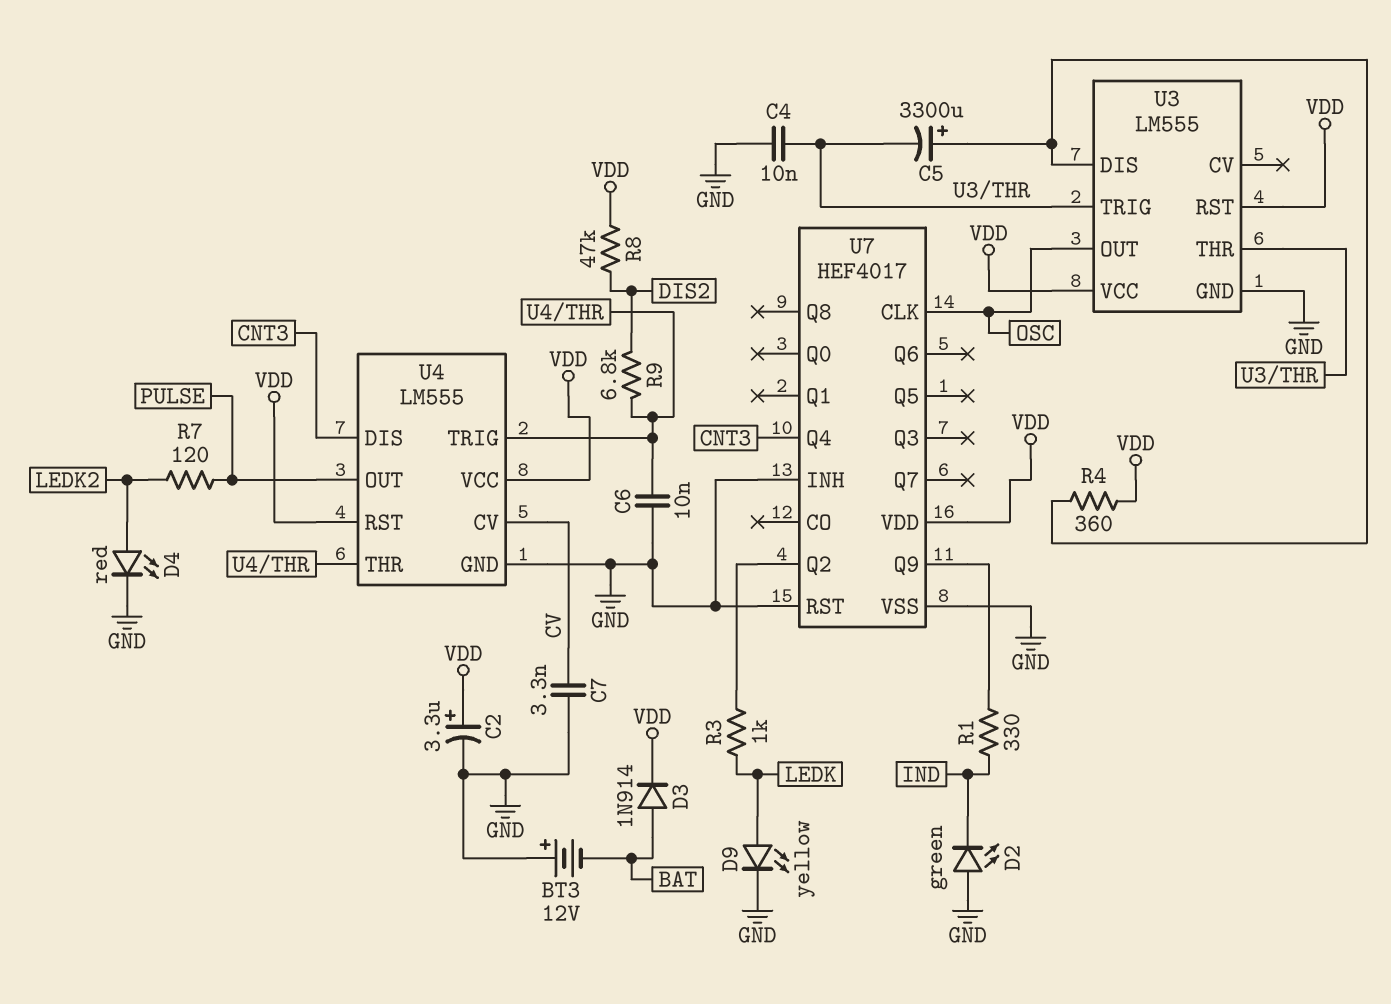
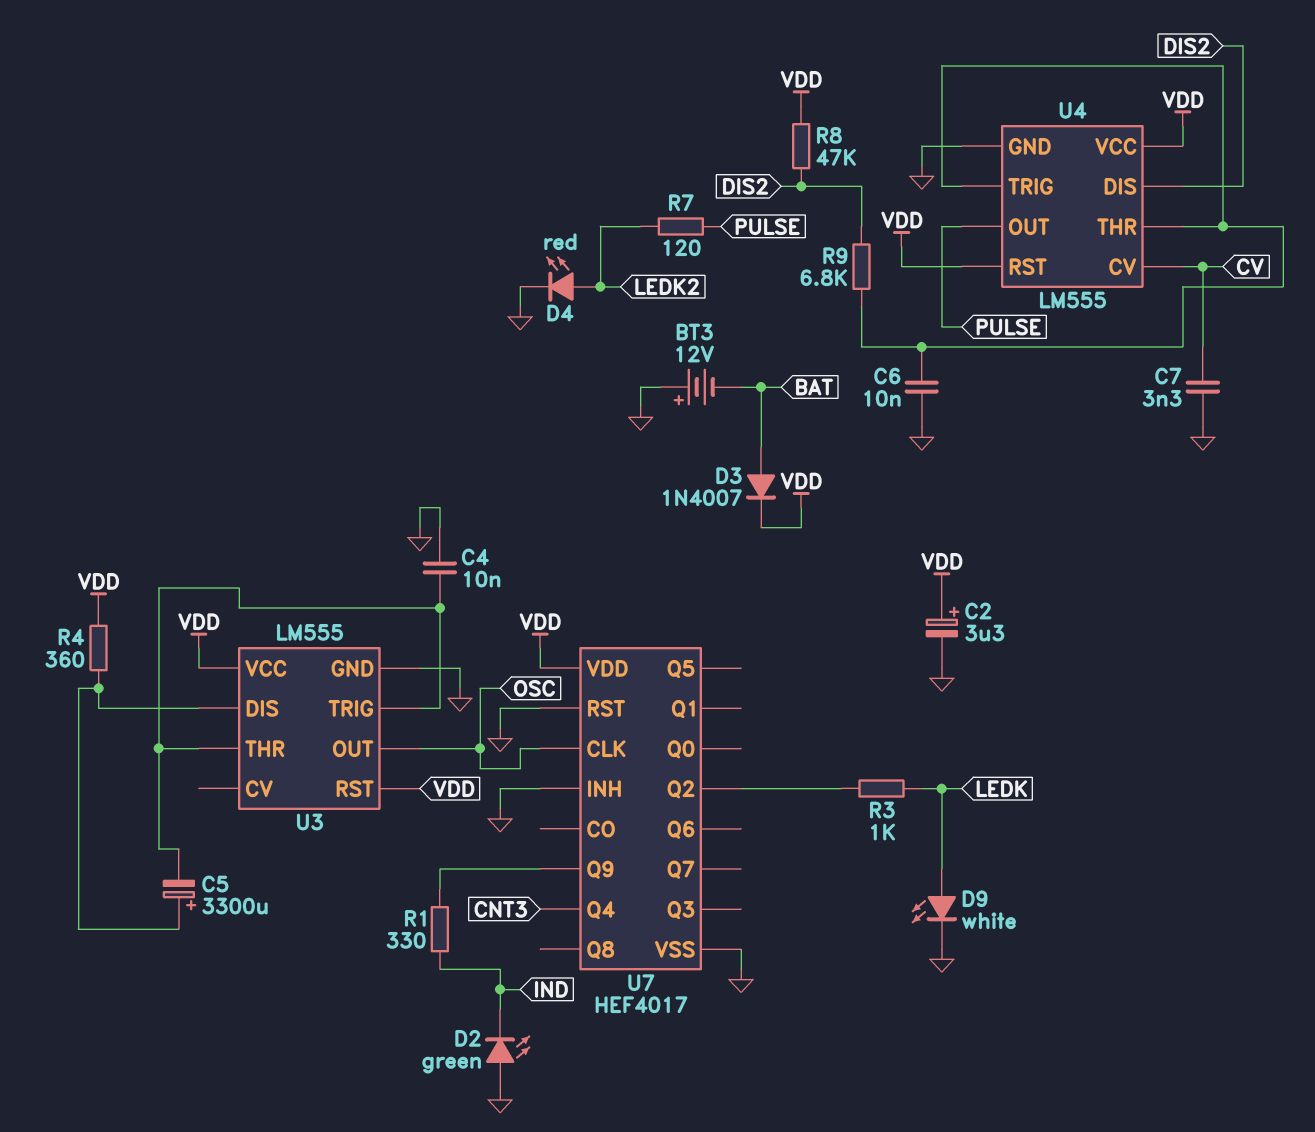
D3: diode 1N914 (A BAT, K VDD) -> diode 1N4007 (A BAT, K VDD)
D9: LED yellow (A LEDK, K GND) -> LED white (A LEDK, K GND)
U4 pin DIS: CNT3 -> DIS2

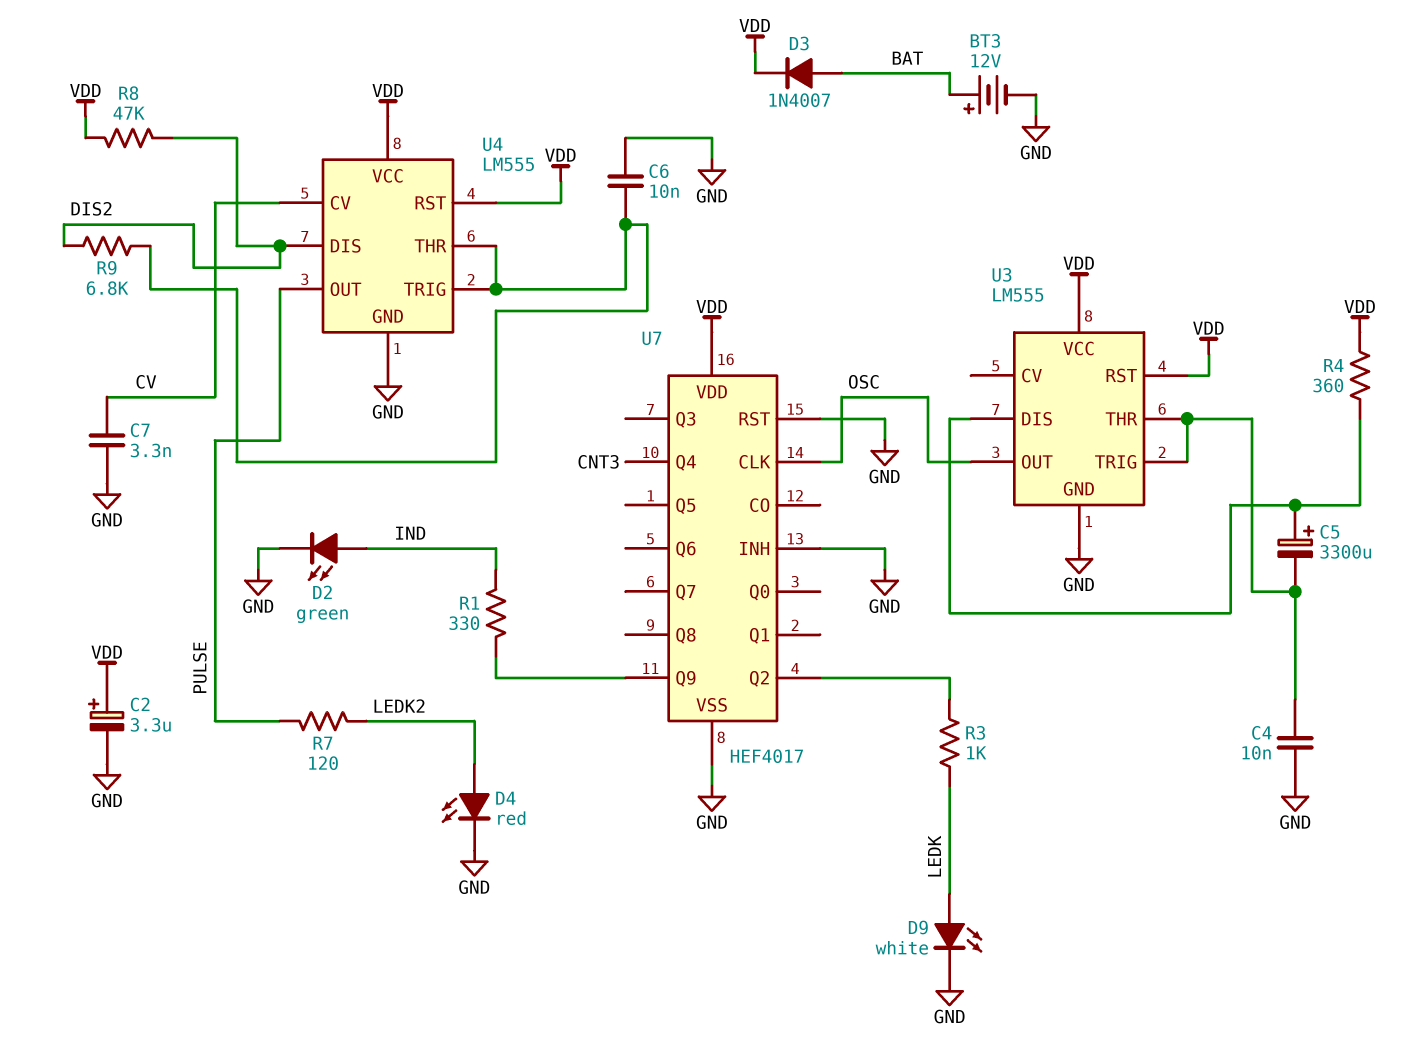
BT3: 12V (plus GND, minus BAT) -> 12V (plus BAT, minus GND)
D2: LED green (A GND, K IND) -> LED green (A IND, K GND)

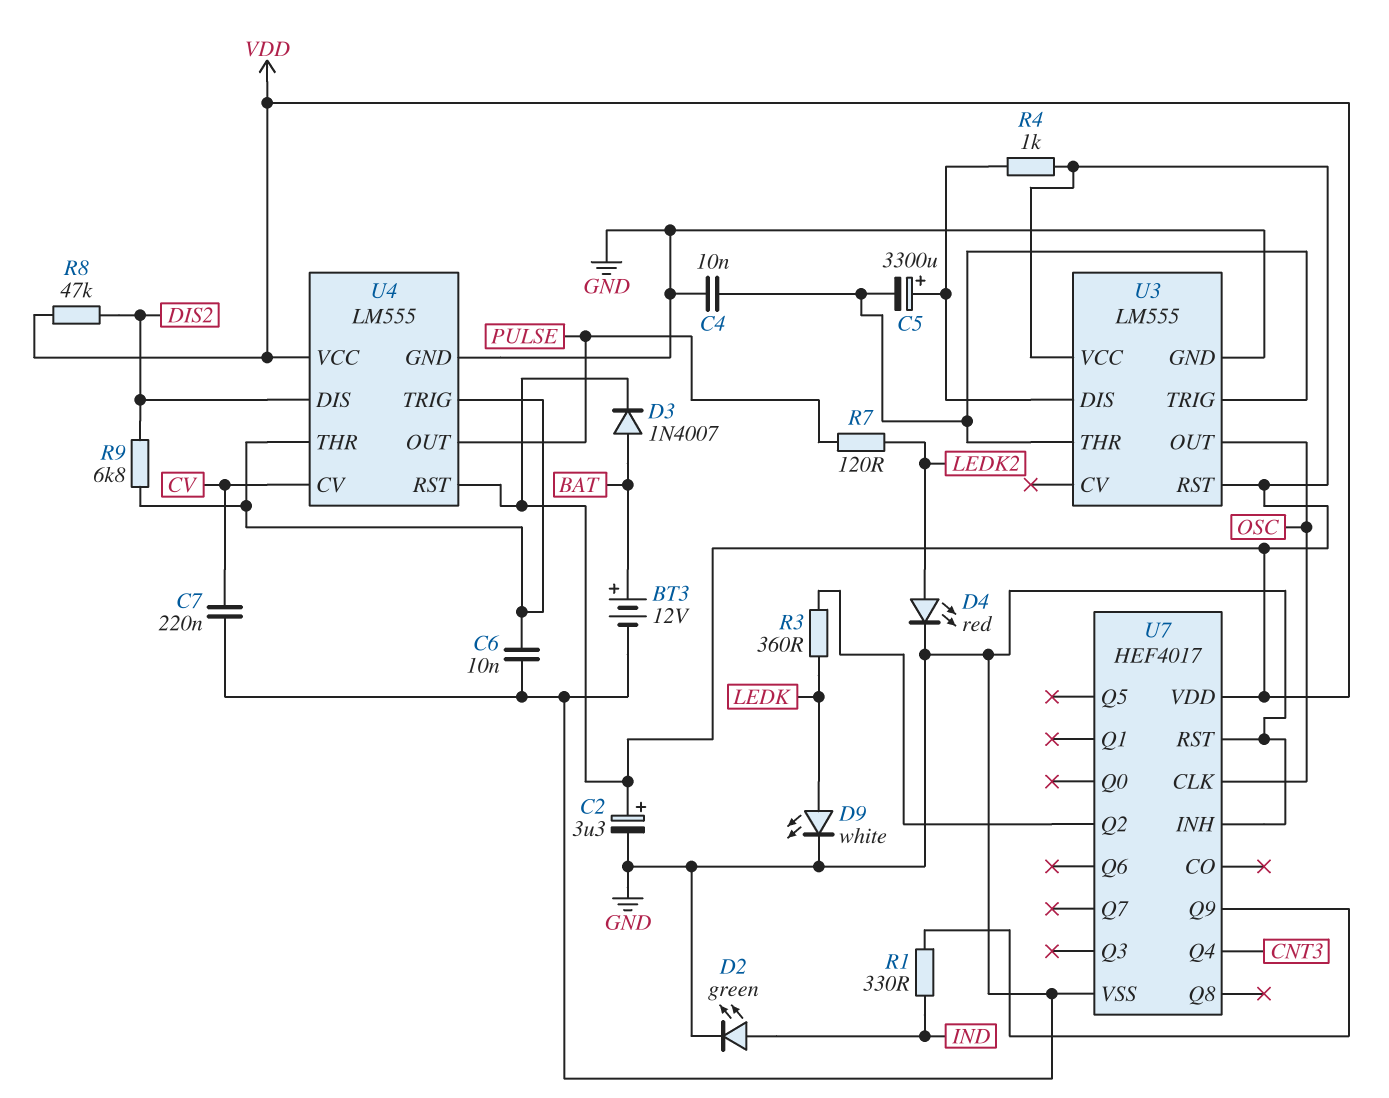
C7: 3.3nF (CV, GND) -> 220nF (CV, GND)
R3: 1k (LEDK, U7/Q2) -> 360 (LEDK, U7/Q2)
R4: 360 (U3/DIS, VDD) -> 1k (U3/DIS, VDD)

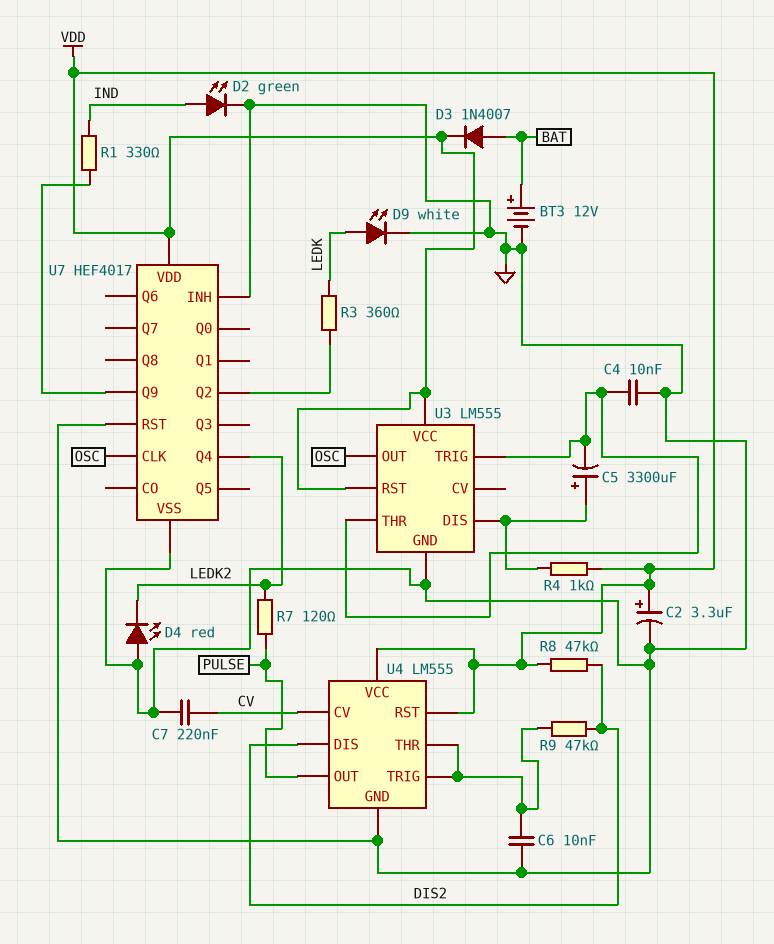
D4: LED red (A LEDK2, K GND) -> LED red (A GND, K LEDK2)
R9: 6.8k (DIS2, U4/THR) -> 47k (DIS2, U4/THR)
U7 pin Q4: CNT3 -> LEDK2

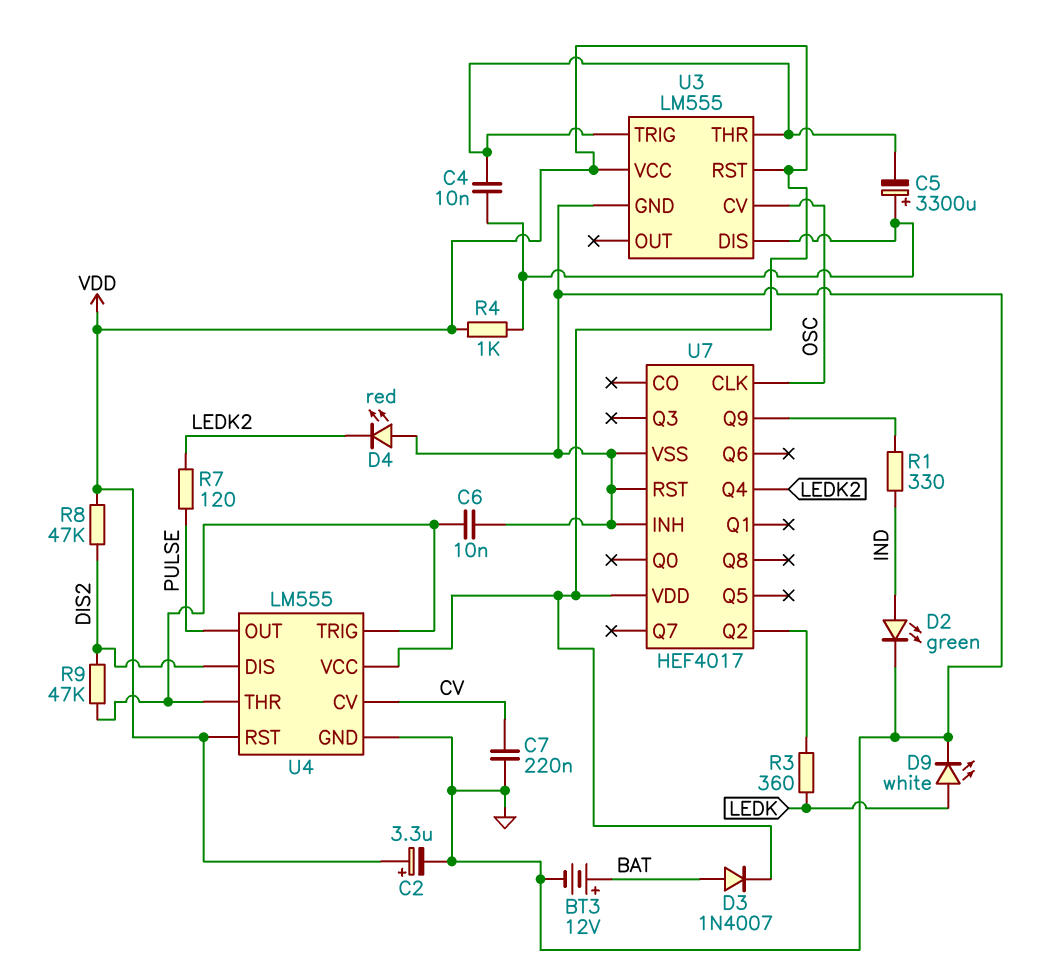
C4: 10nF (GND, U3/THR) -> 10nF (U3/DIS, U3/THR)
U3 pin CV: none -> OSC
U3 pin OUT: OSC -> none

